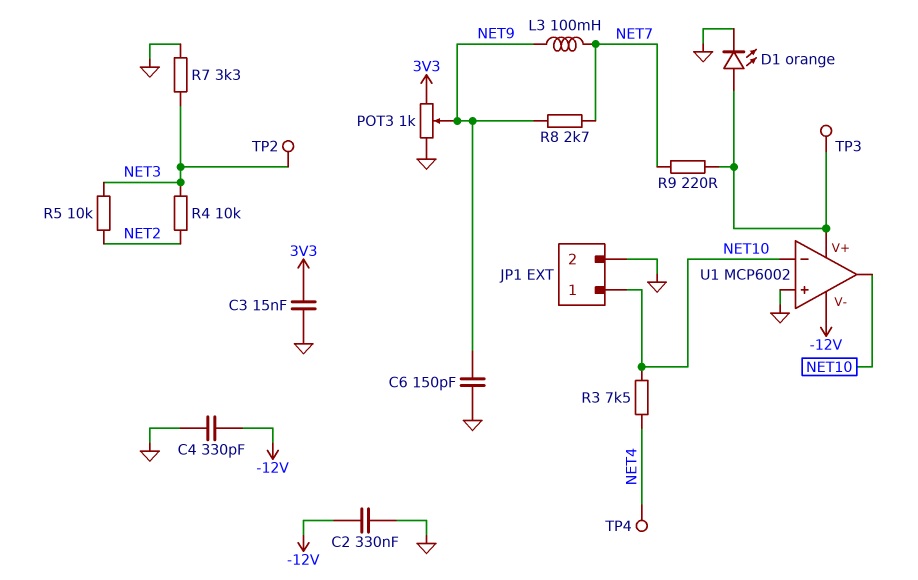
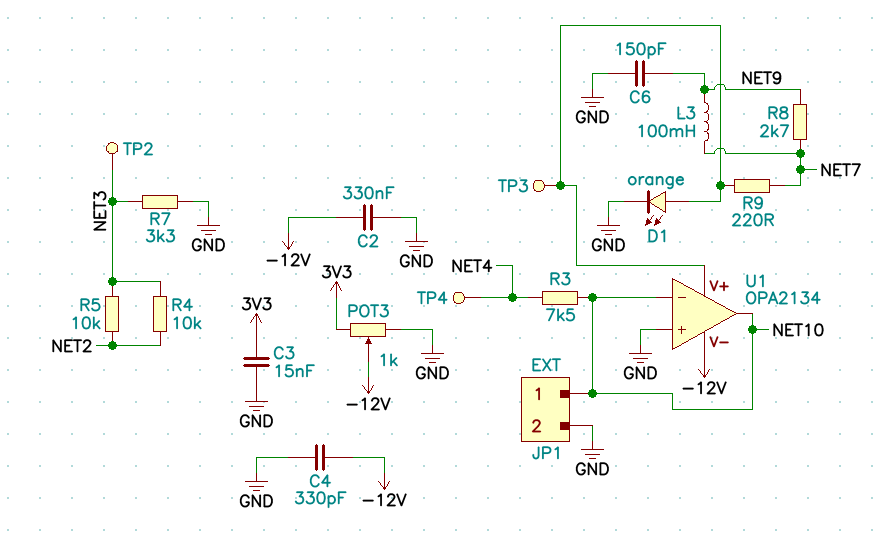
POT3: 1k (3V3, GND, wiper NET9) -> 1k (3V3, GND, wiper -12V)
U1: MCP6002 -> OPA2134

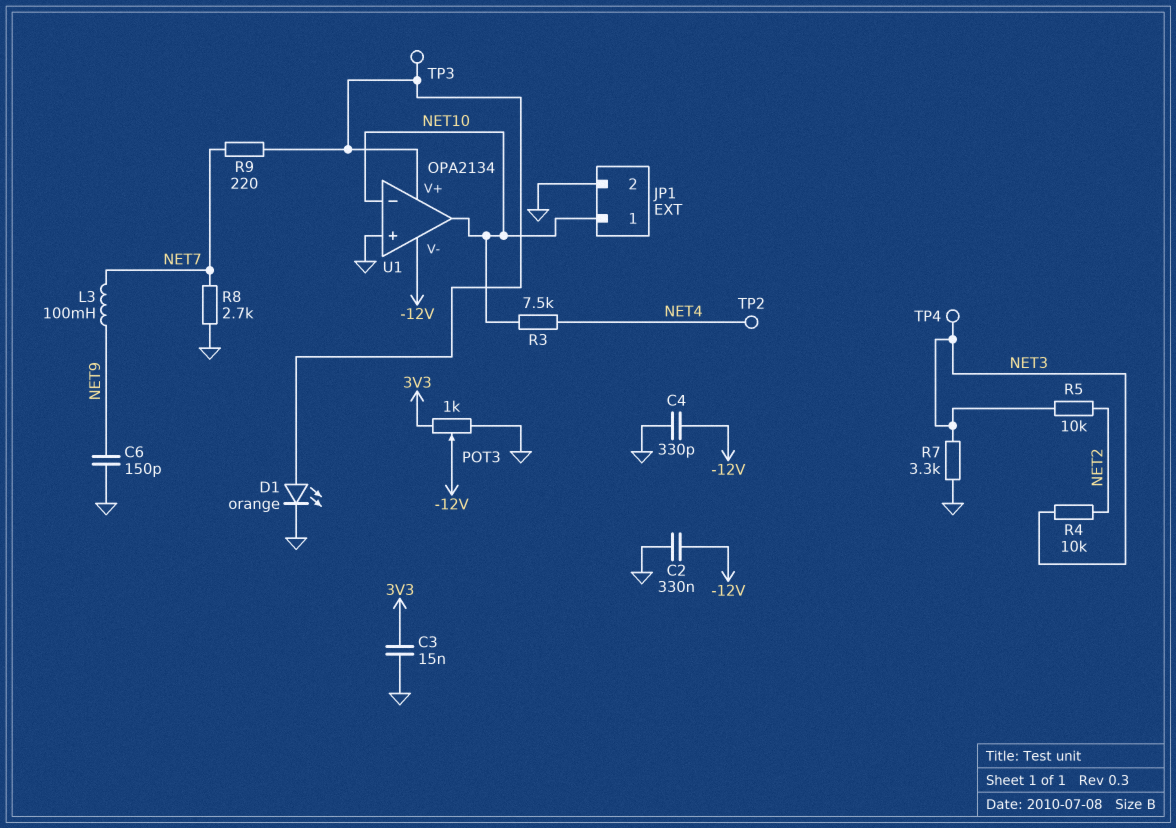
R8: 2.7k (NET7, NET9) -> 2.7k (GND, NET7)
TP2: test point (NET3) -> test point (NET4)
TP4: test point (NET4) -> test point (NET3)

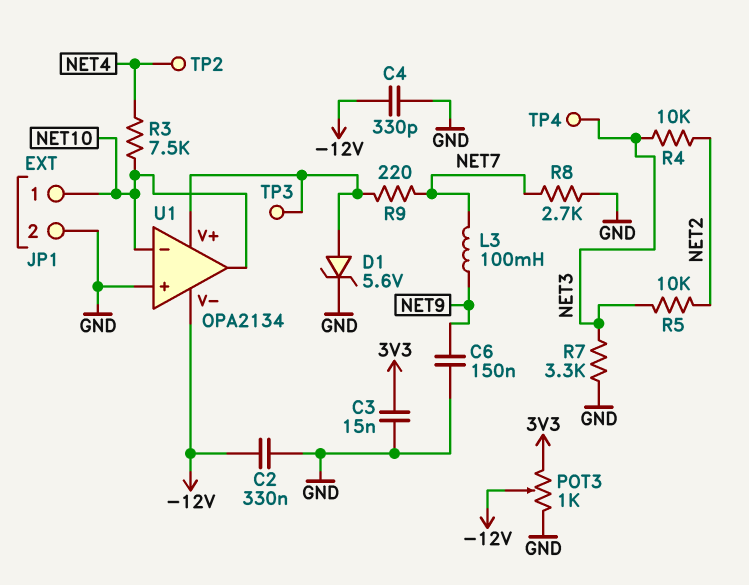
C6: 150pF (GND, NET9) -> 150nF (GND, NET9)
D1: LED orange (A U1/V+, K GND) -> zener 5.6V (A U1/V+, K GND)

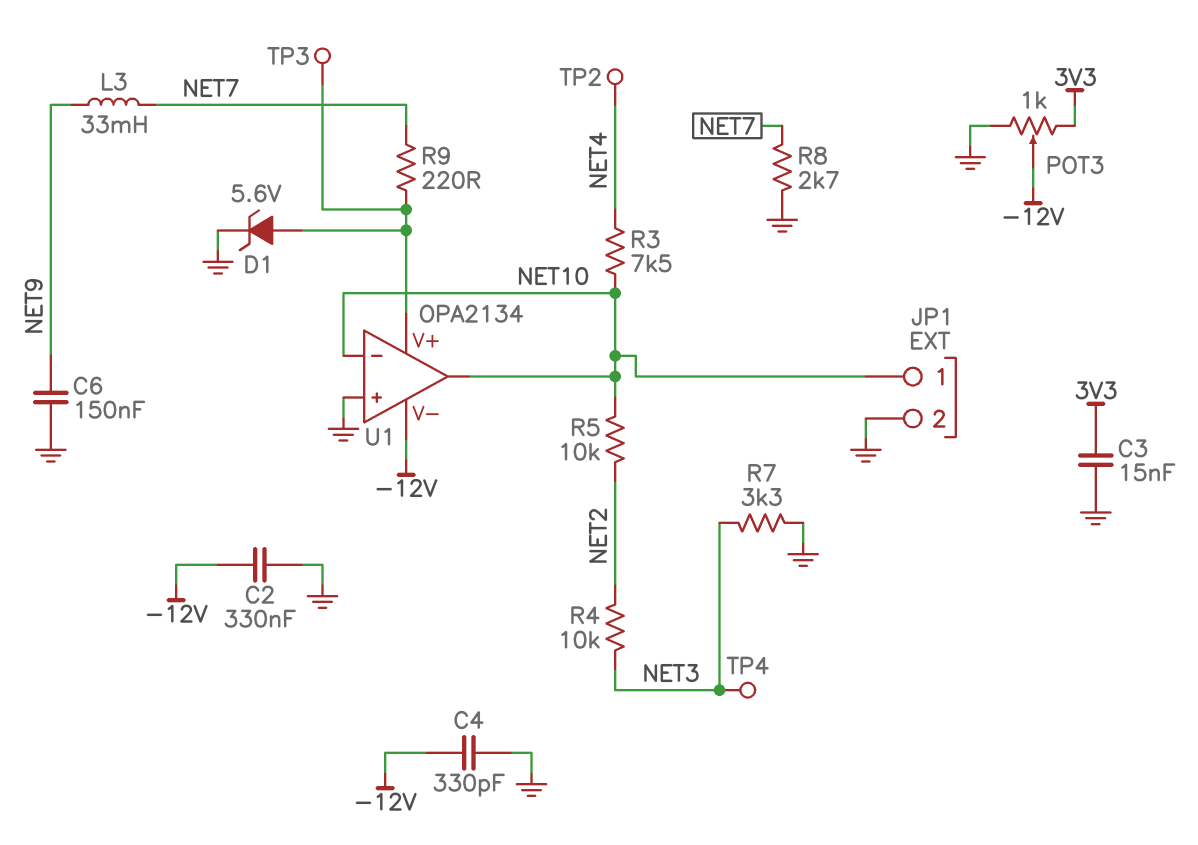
L3: 100mH (NET7, NET9) -> 33mH (NET7, NET9)
R5: 10k (NET2, NET3) -> 10k (NET2, NET10)

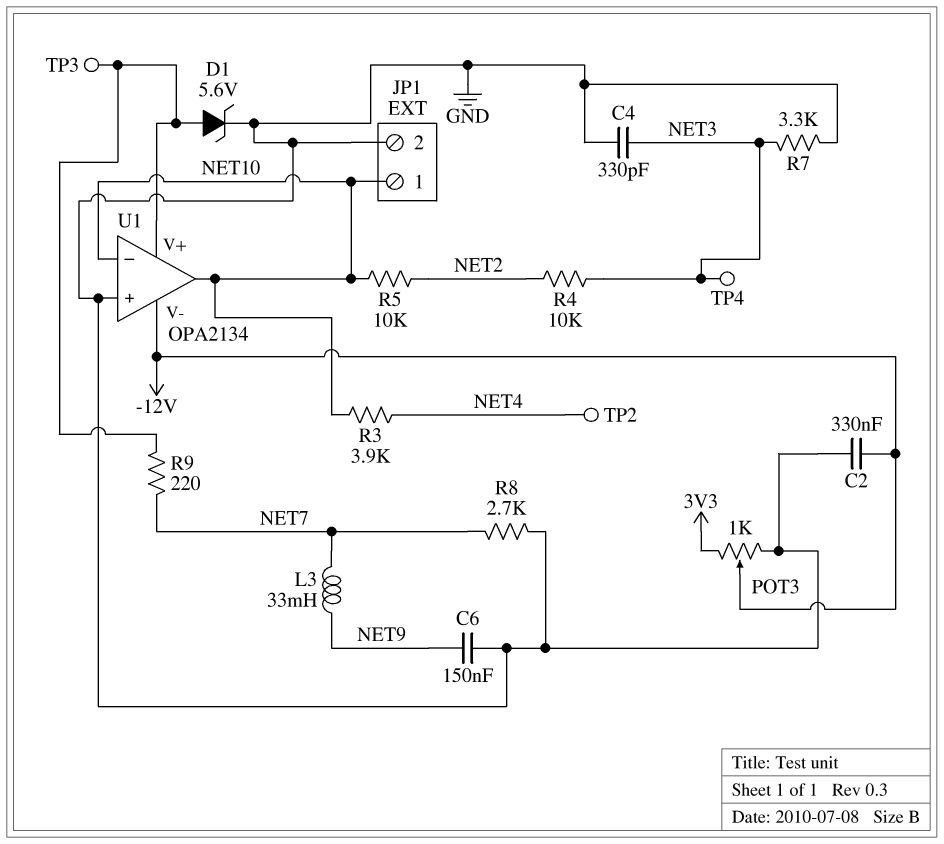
C3: 15nF (3V3, GND) -> none
C4: 330pF (-12V, GND) -> 330pF (GND, NET3)
R3: 7.5k (NET4, NET10) -> 3.9k (NET4, NET10)

